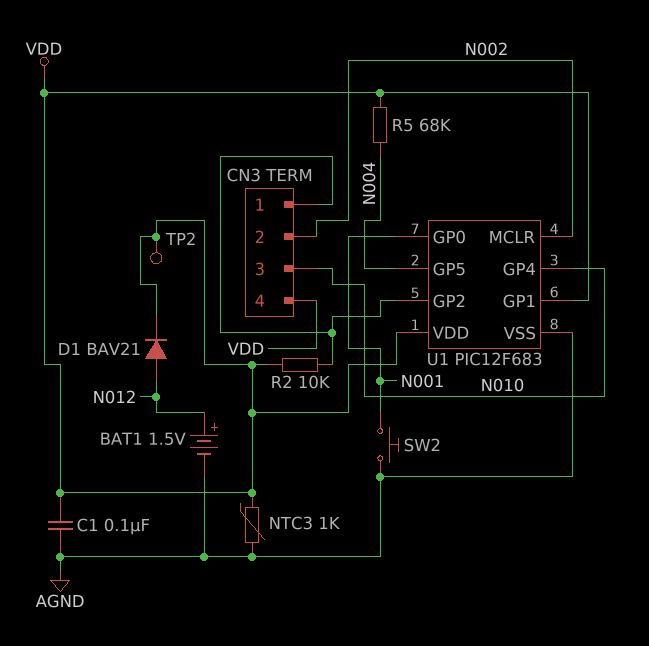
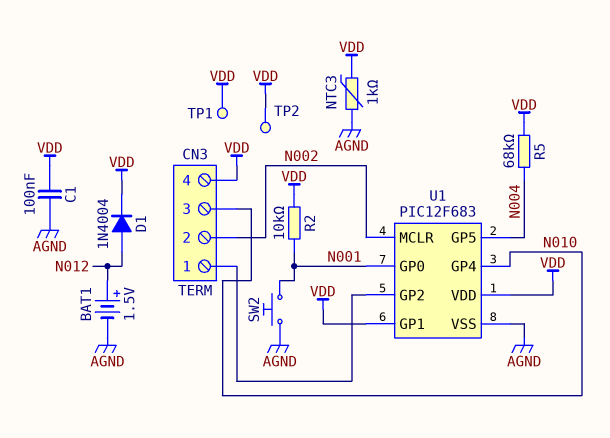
D1: diode BAV21 (A N012, K VDD) -> diode 1N4004 (A N012, K VDD)
R2: 10k (CN3/1, VDD) -> 10k (N001, VDD)
TP1: none -> test point (VDD)

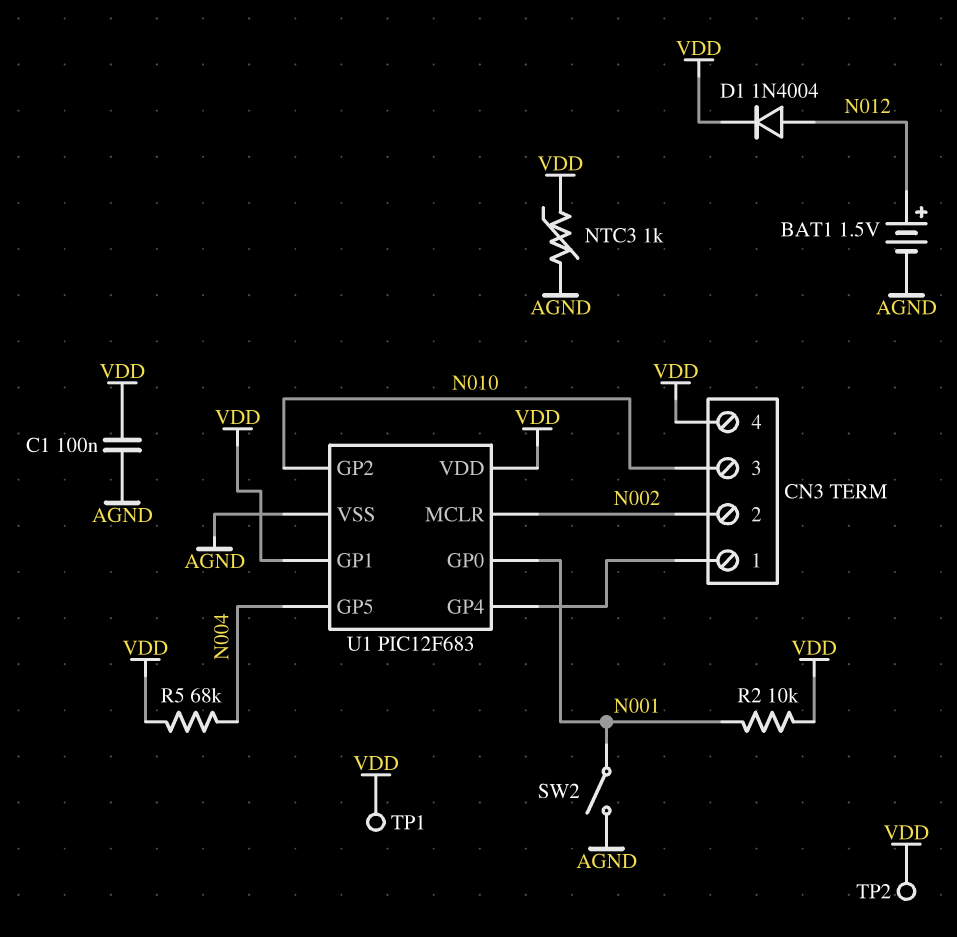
SW2: button (AGND, N001) -> switch (AGND, N001)
U1 pin GP2: CN3/1 -> N010
U1 pin GP4: N010 -> CN3/1

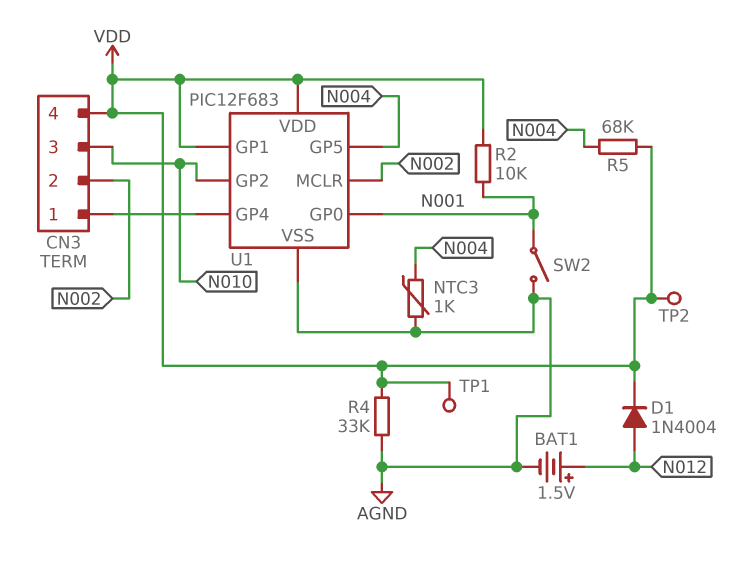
C1: 100nF (AGND, VDD) -> none
NTC3: 1k (AGND, VDD) -> 1k (AGND, N004)
R4: none -> 33k (AGND, VDD)

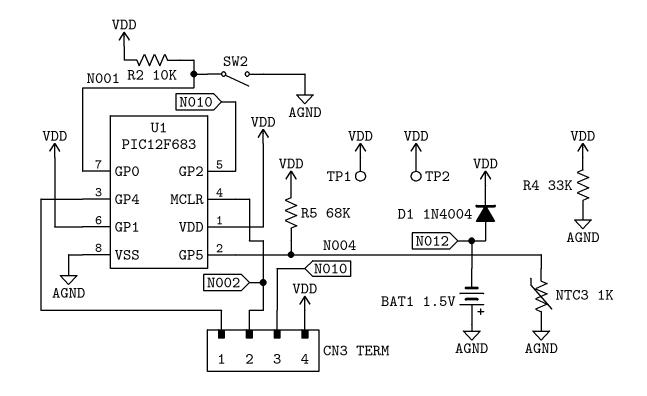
BAT1: 1.5V (plus N012, minus AGND) -> 1.5V (plus AGND, minus N012)

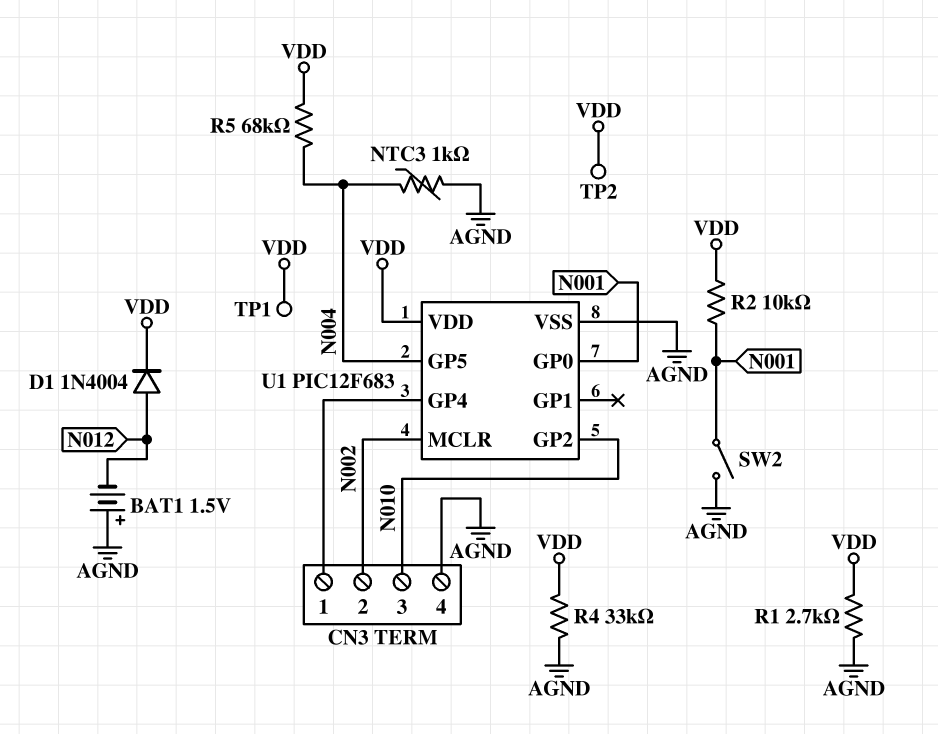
CN3 pin 4: VDD -> AGND
R1: none -> 2.7k (AGND, VDD)
U1 pin GP1: VDD -> none

